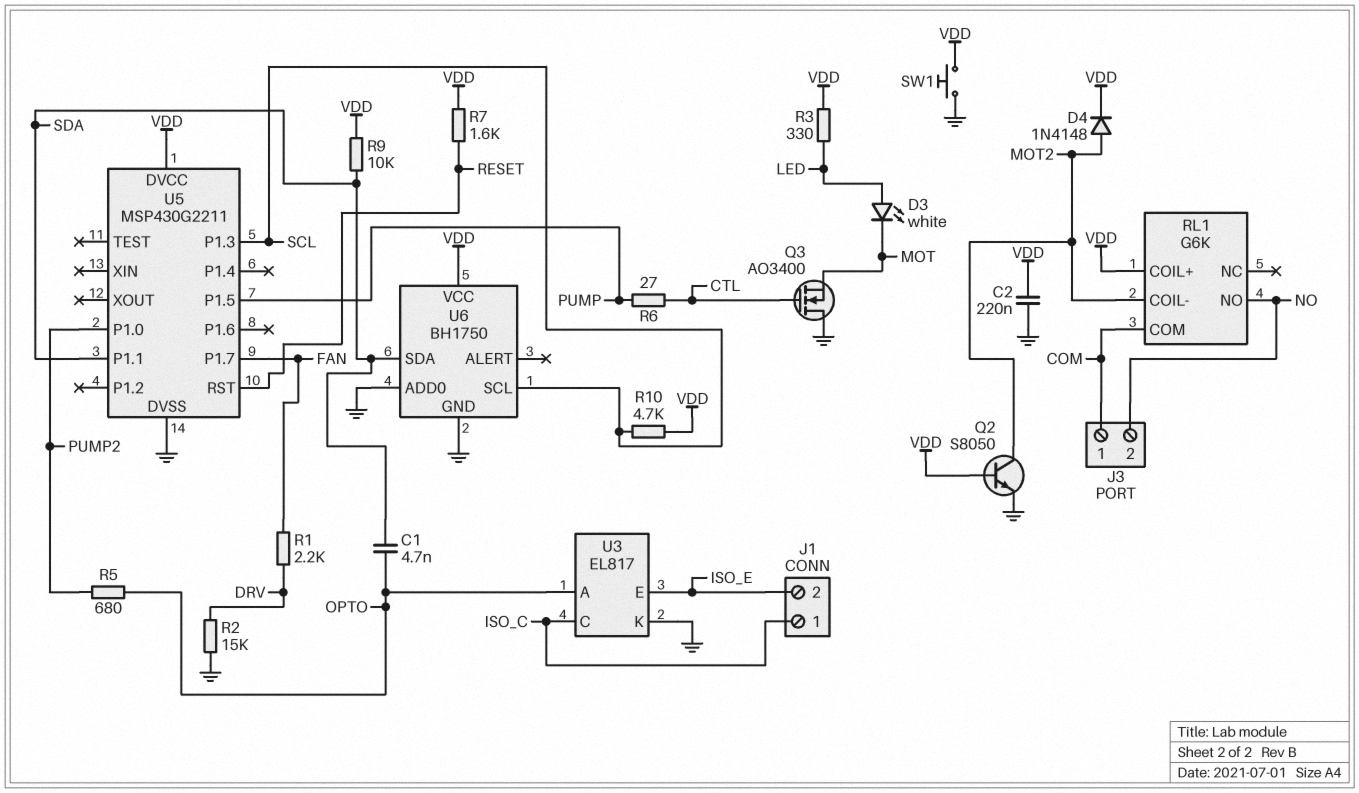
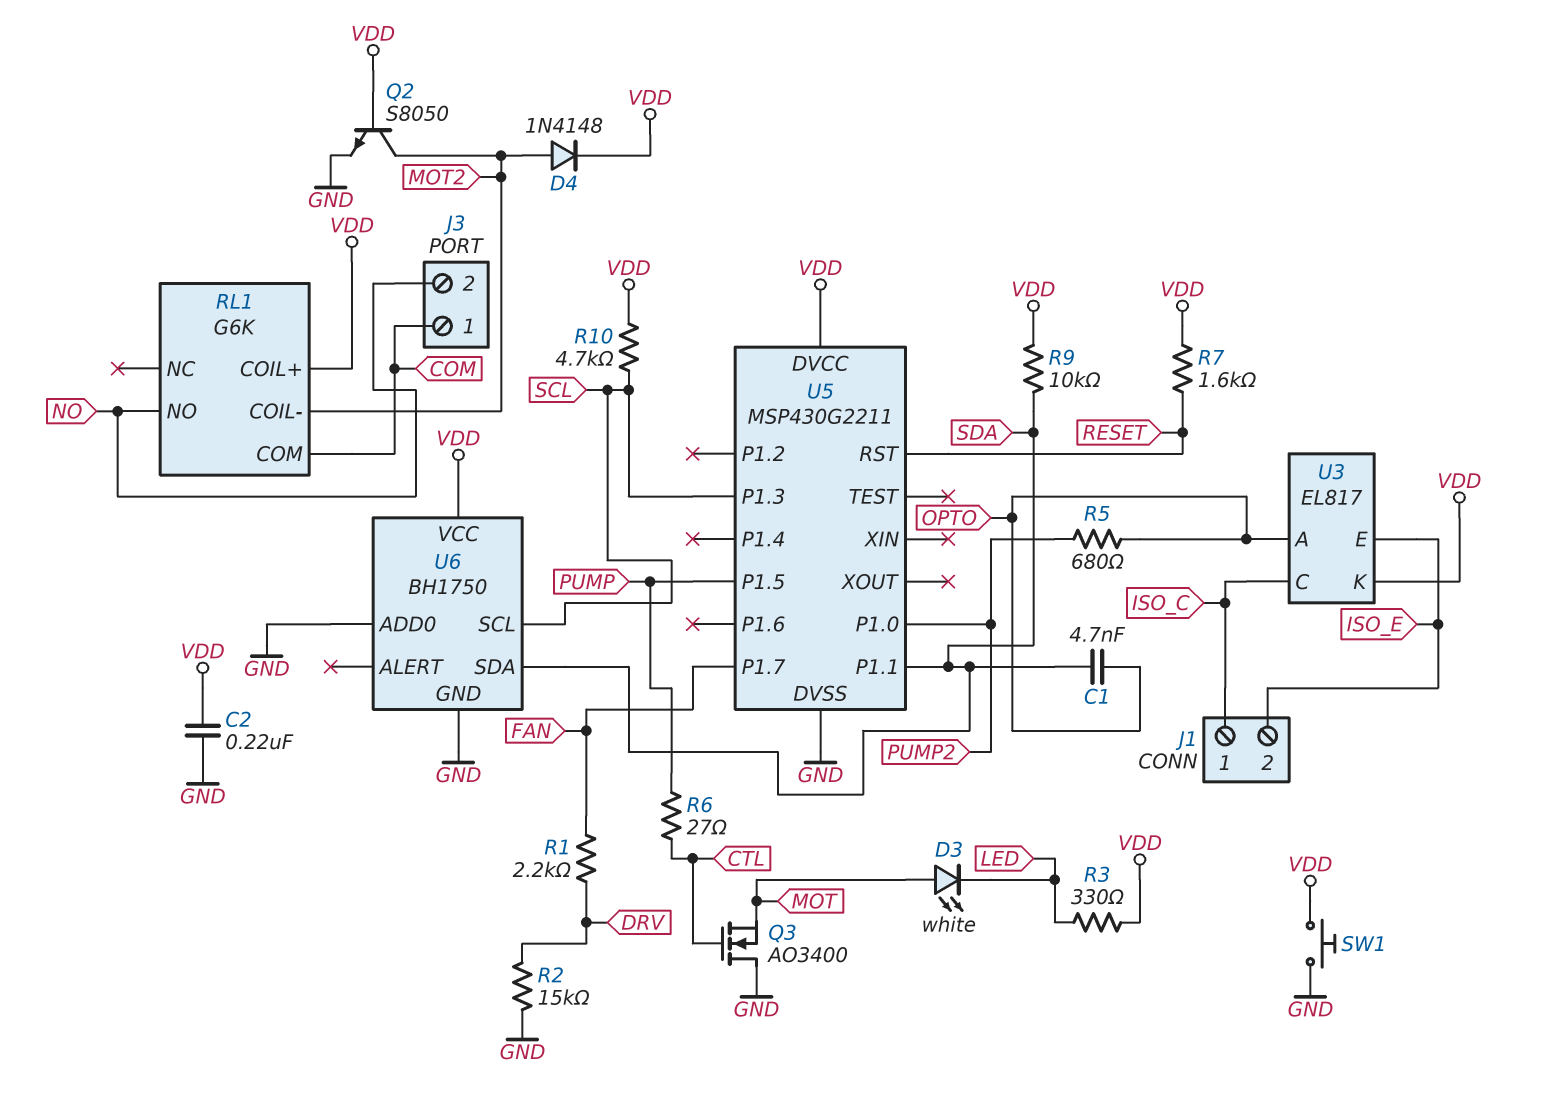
D3: LED white (A LED, K MOT) -> LED white (A MOT, K LED)
U3 pin K: GND -> VDD

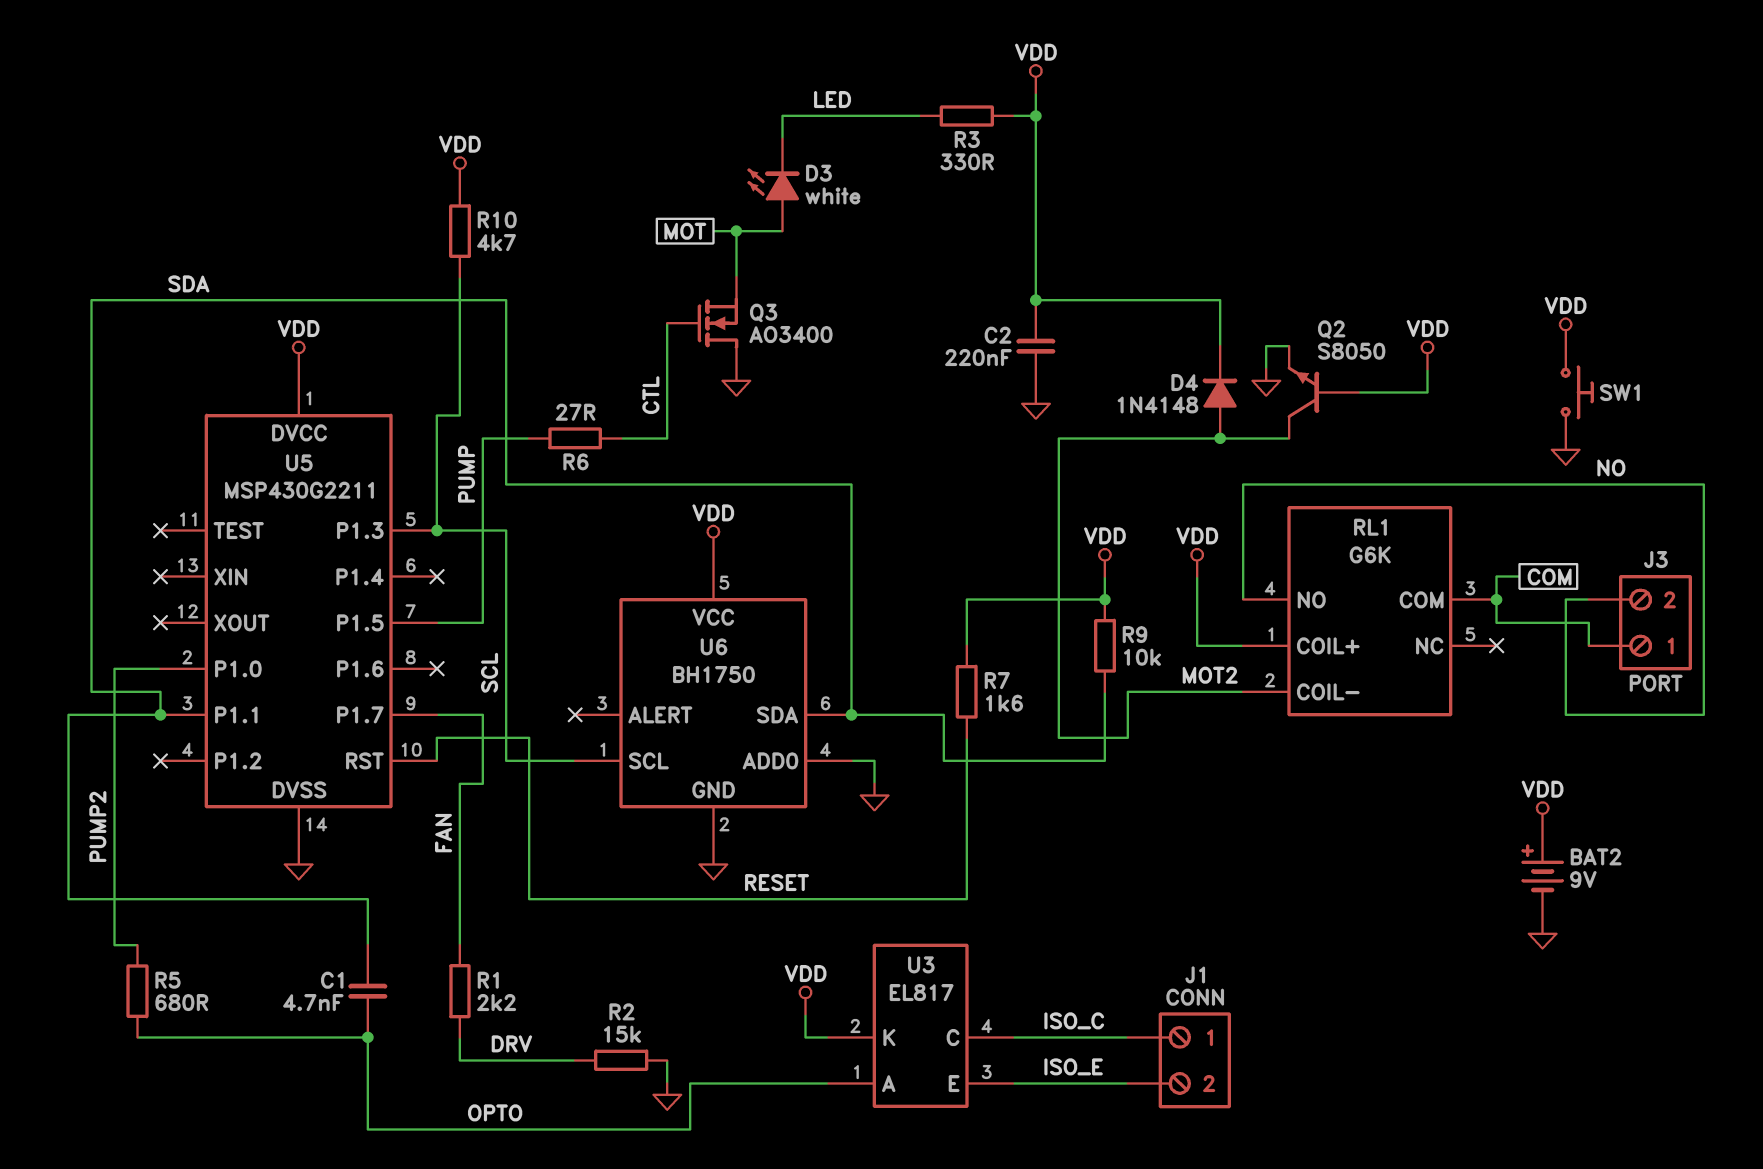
BAT2: none -> 9V (plus VDD, minus GND)

